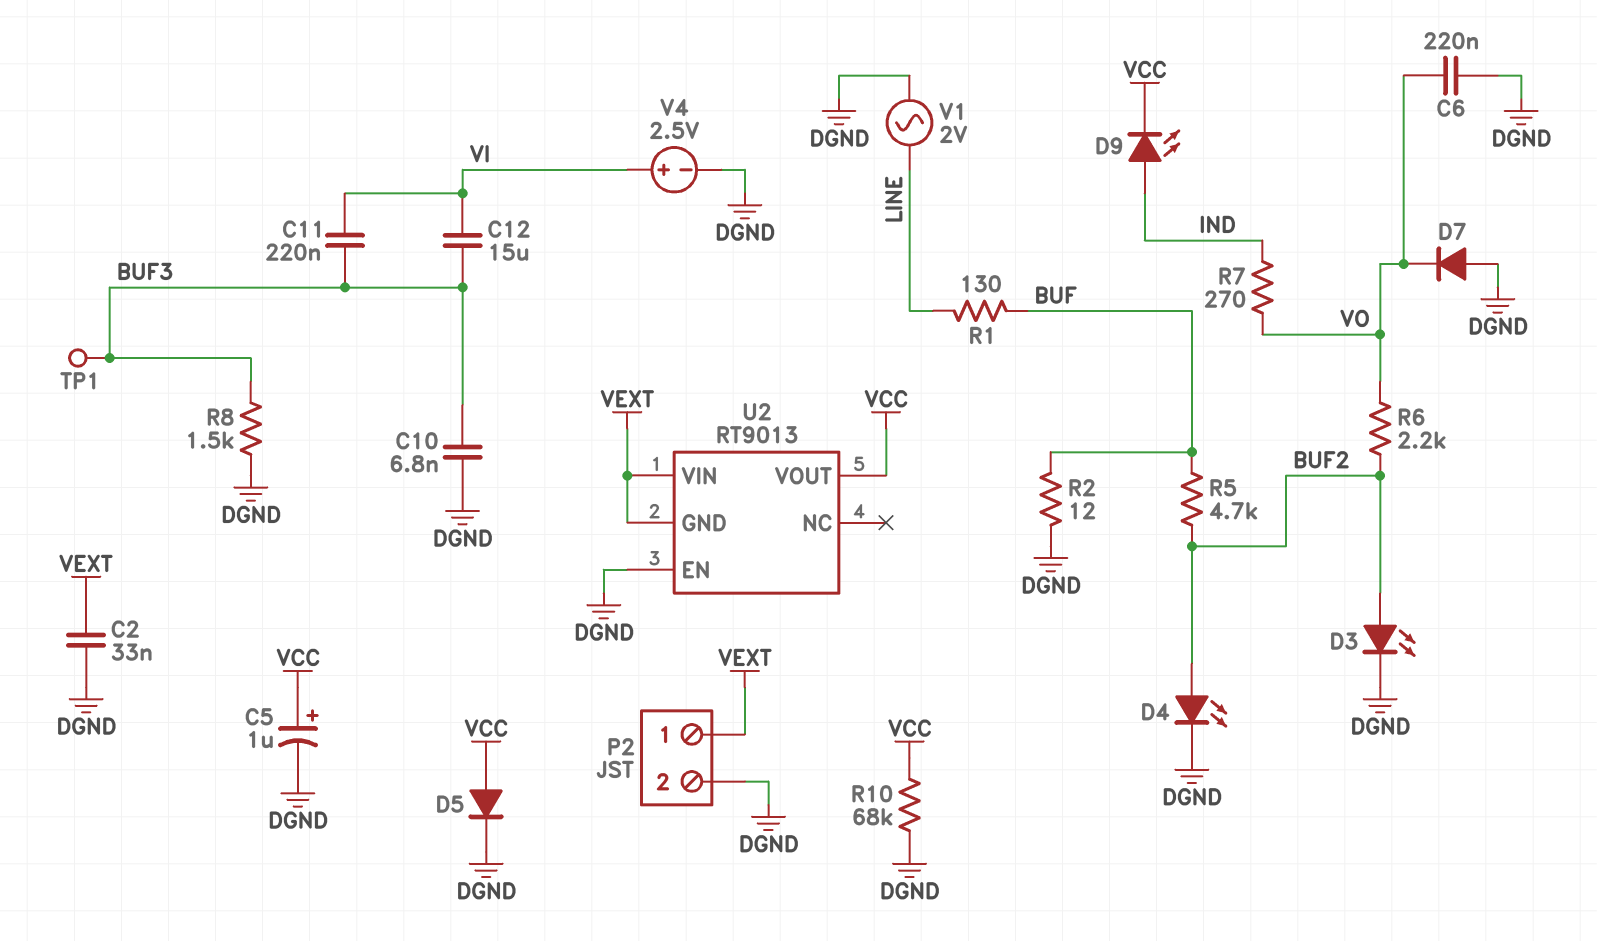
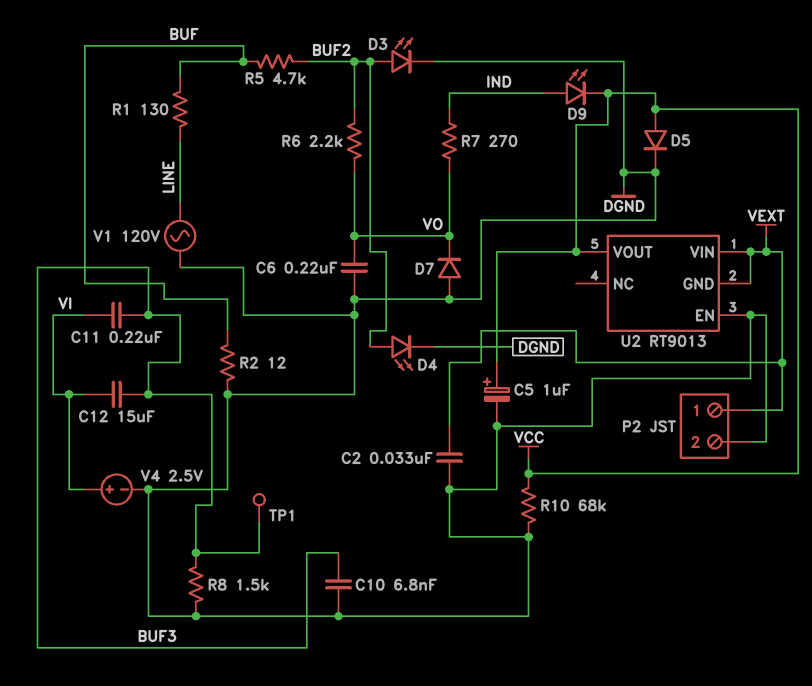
V1: AC 2V (DGND, LINE) -> AC 120V (DGND, LINE)

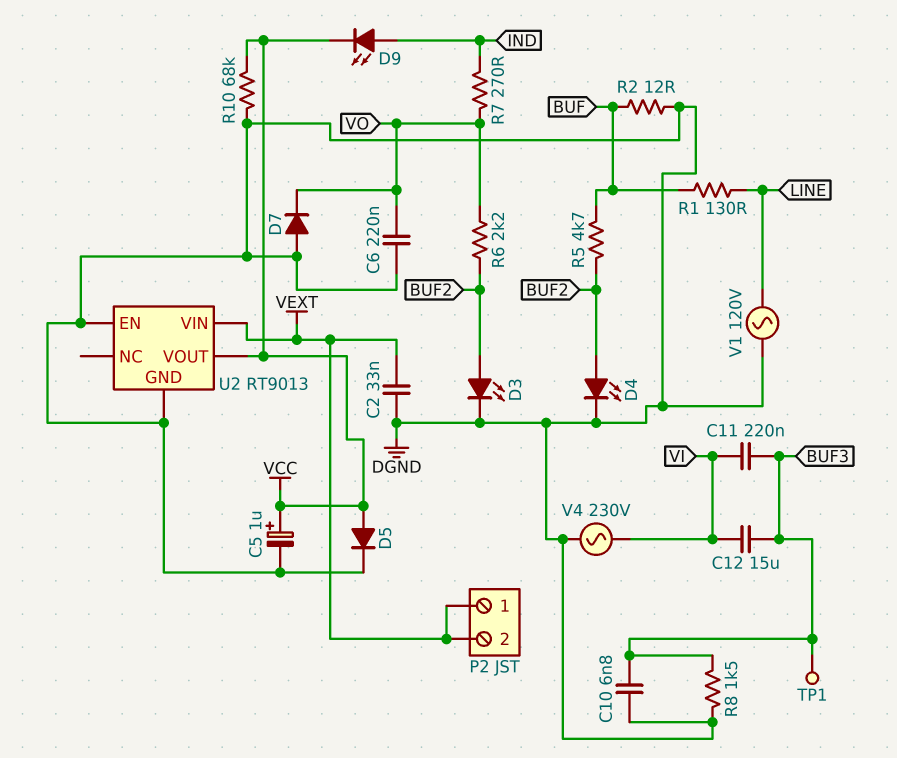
P2 pin 2: DGND -> VEXT
U2 pin GND: VEXT -> DGND
V4: 2.5V (plus VI, minus DGND) -> AC 230V (DGND, VI)

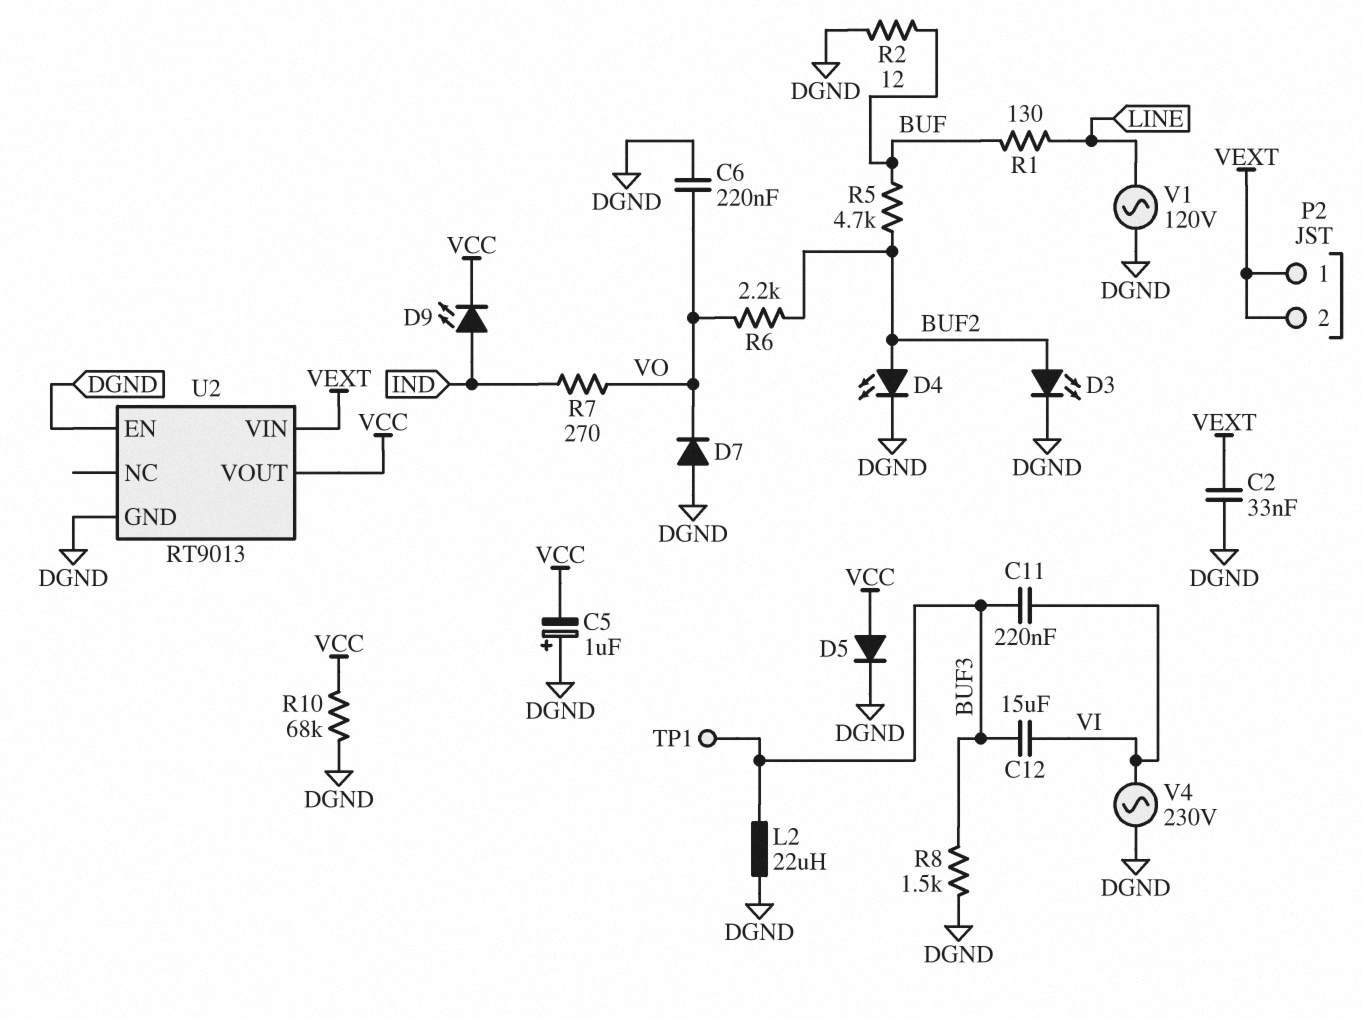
C5: 1uF (plus VCC, minus DGND) -> 1uF (plus DGND, minus VCC)
C10: 6.8nF (BUF3, DGND) -> none
L2: none -> 22uH (BUF3, DGND)

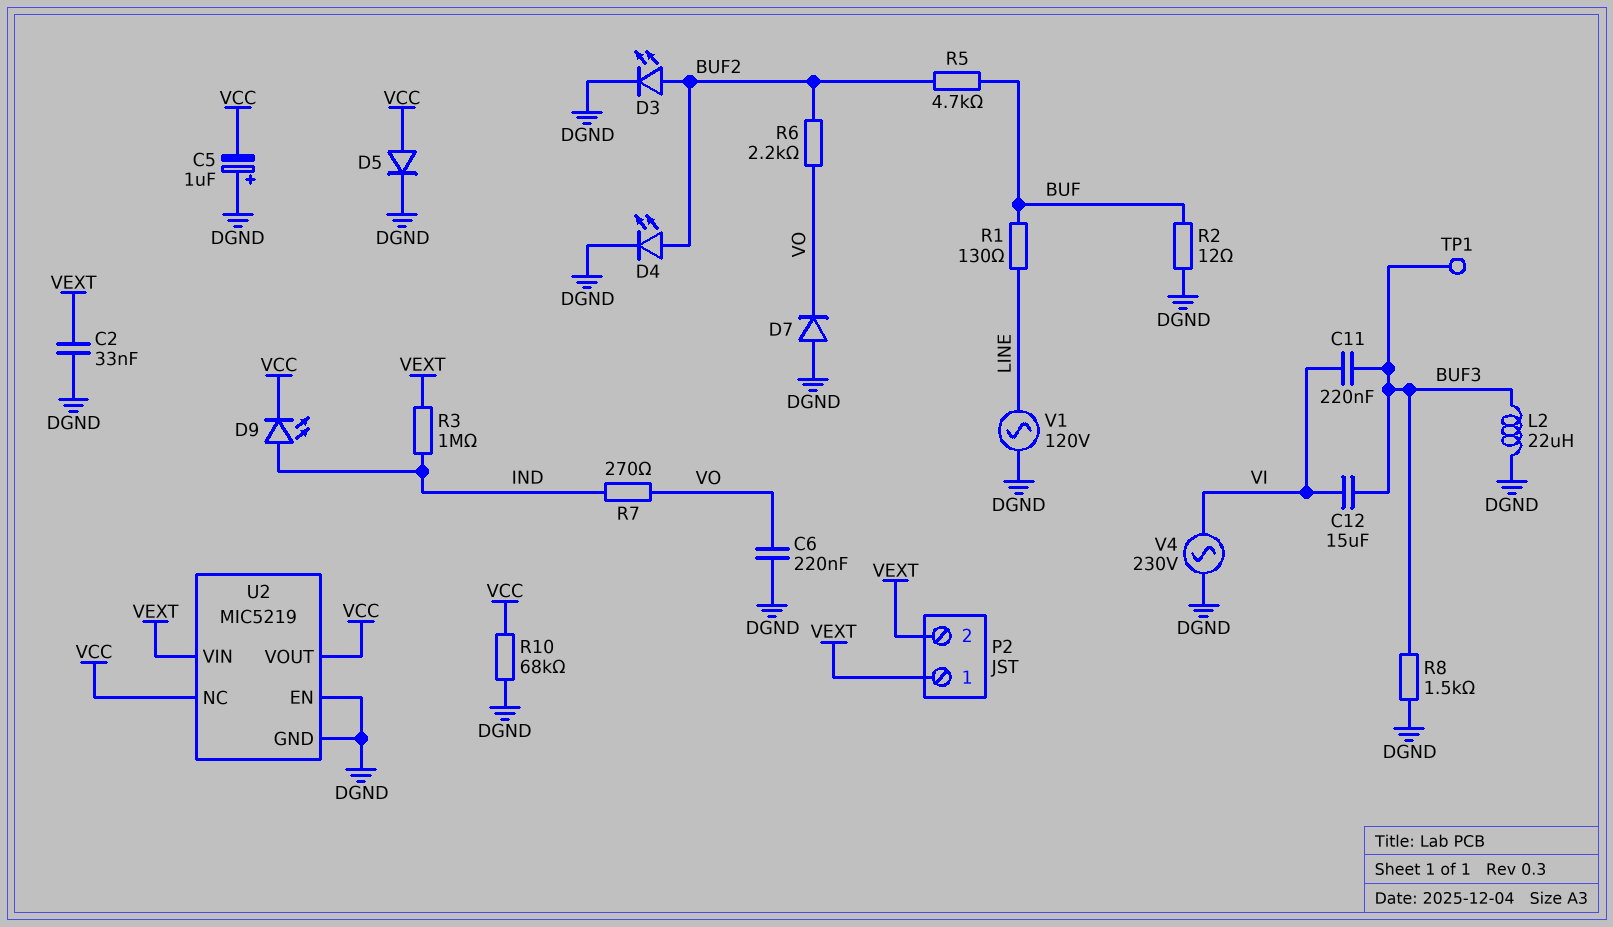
R3: none -> 1M (IND, VEXT)
U2: RT9013 -> MIC5219
U2 pin NC: none -> VCC

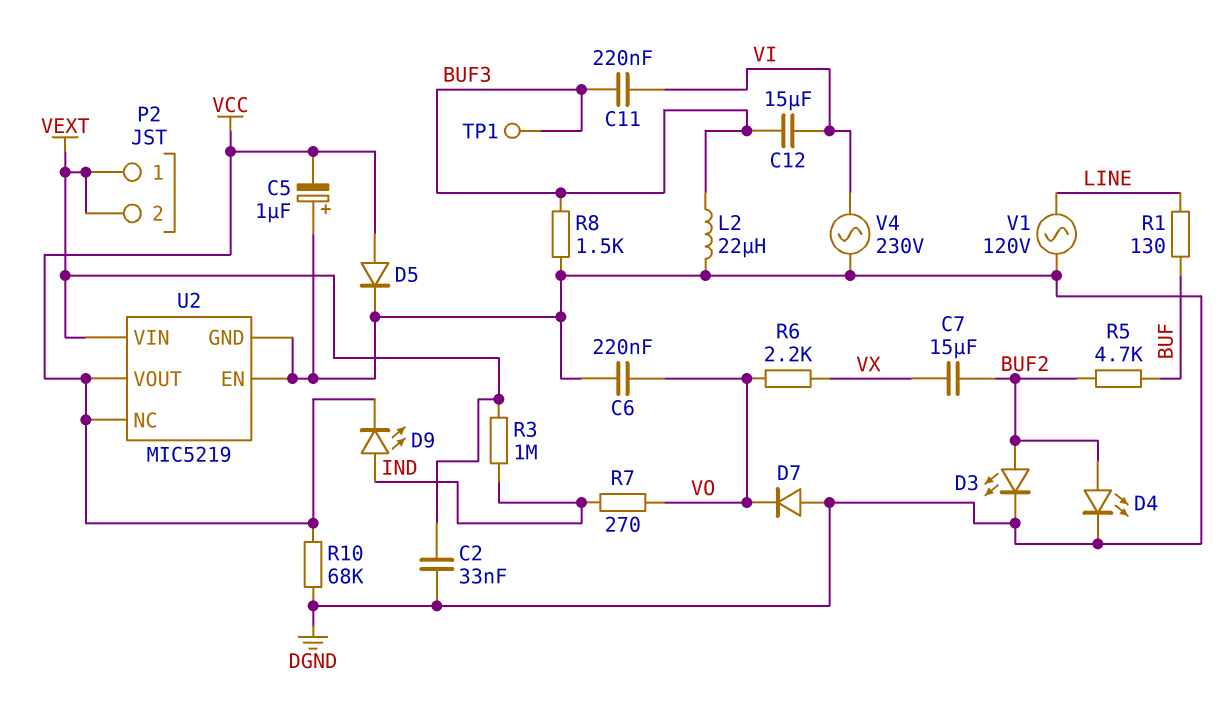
C7: none -> 15uF (BUF2, VX)
R2: 12 (BUF, DGND) -> none
R6: 2.2k (BUF2, VO) -> 2.2k (VO, VX)

